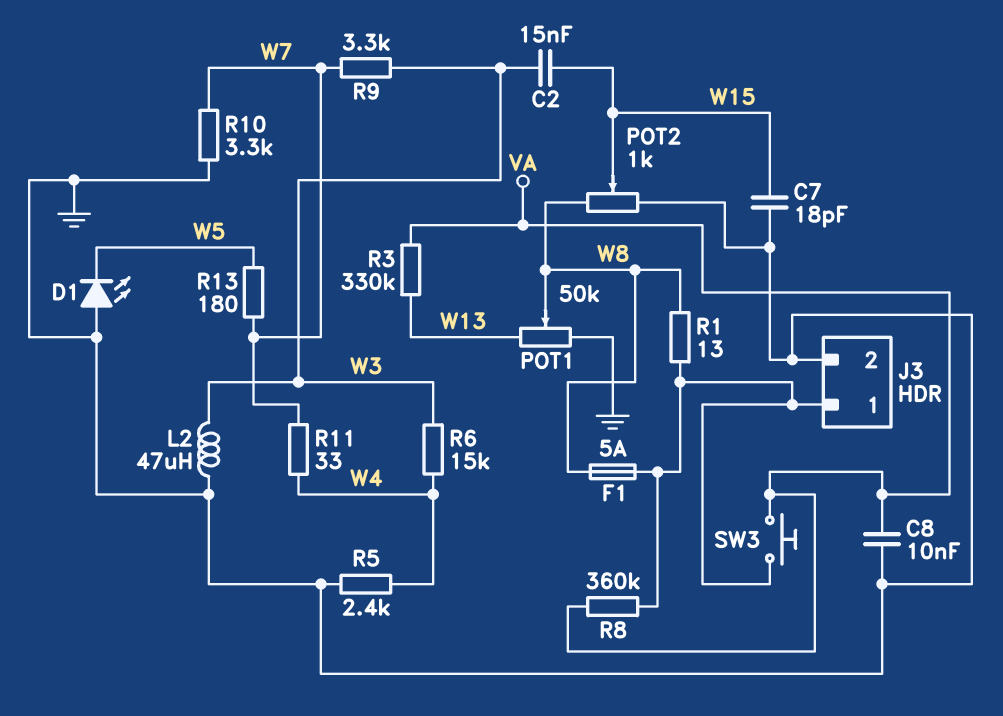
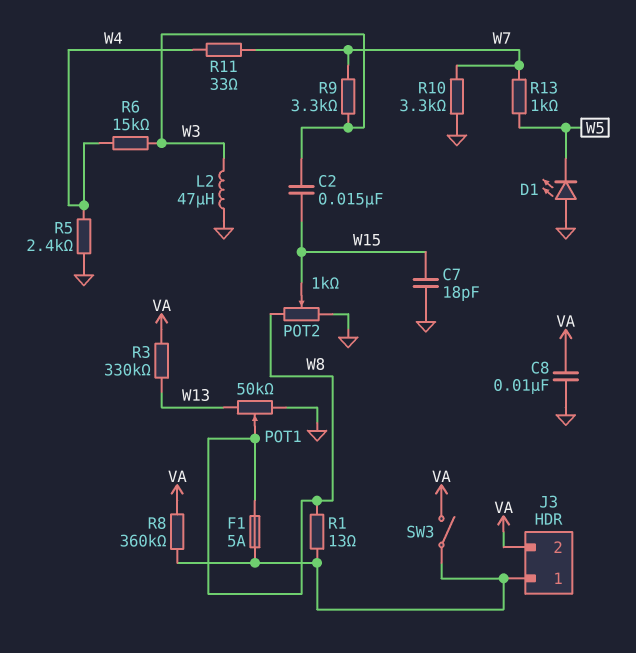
J3 pin 2: GND -> VA
R13: 180 (W5, W7) -> 1k (W5, W7)
SW3: button (J3/1, VA) -> switch (J3/1, VA)

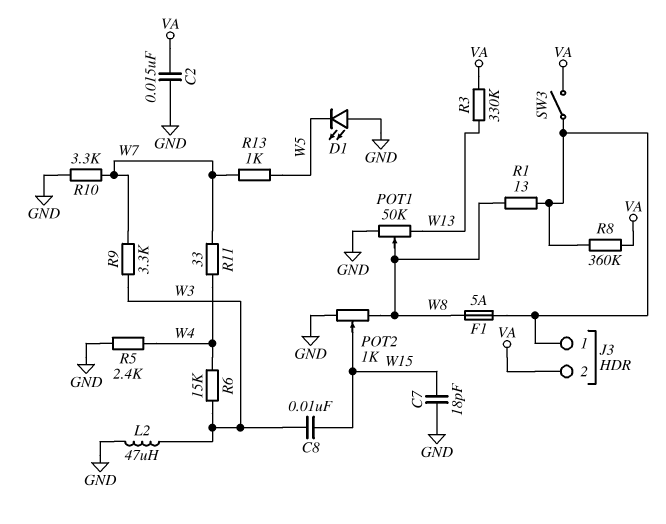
C2: 15nF (W3, W15) -> 15nF (GND, VA)
C8: 10nF (GND, VA) -> 10nF (W3, W15)

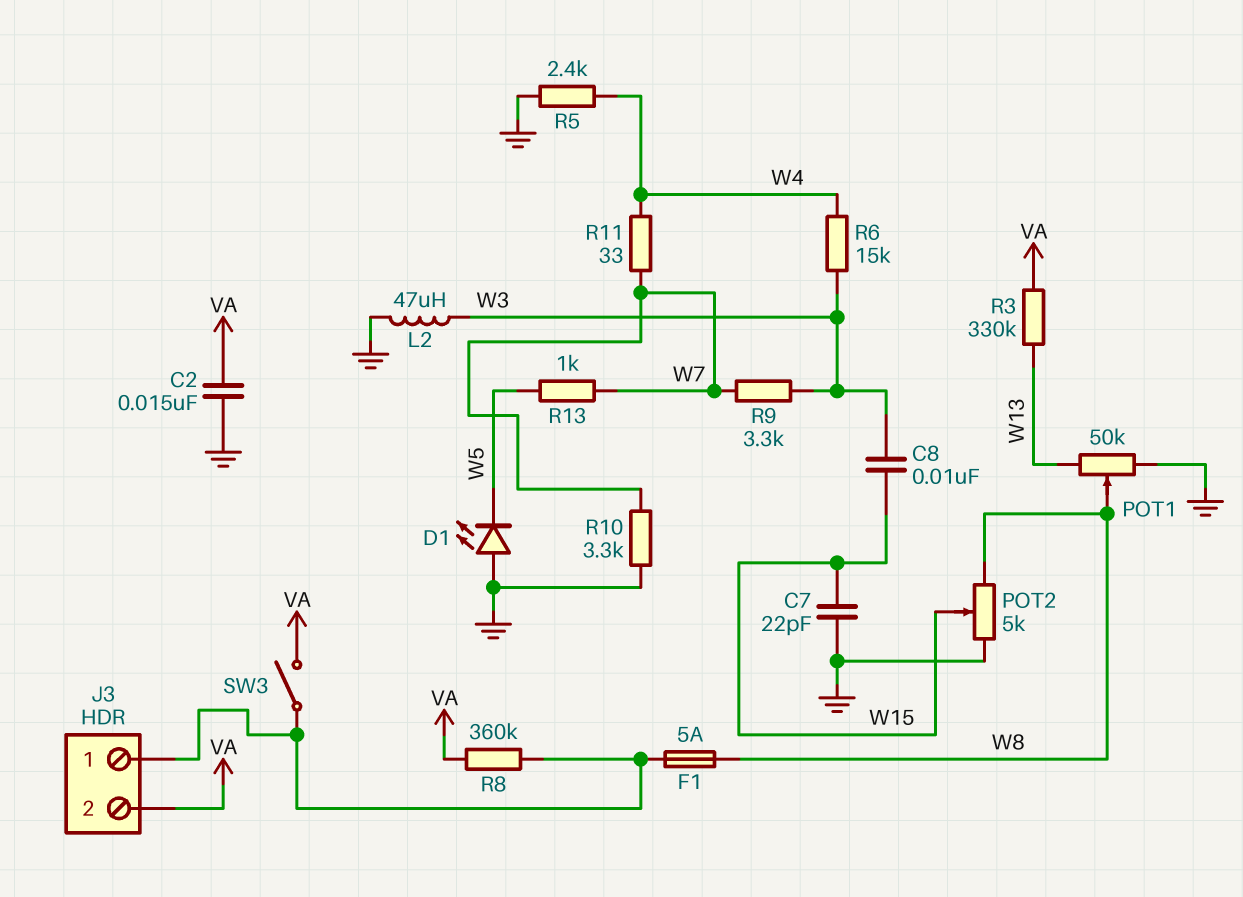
C7: 18pF (GND, W15) -> 22pF (GND, W15)
POT2: 1k (GND, W8, wiper W15) -> 5k (GND, W8, wiper W15)
R1: 13 (J3/1, W8) -> none

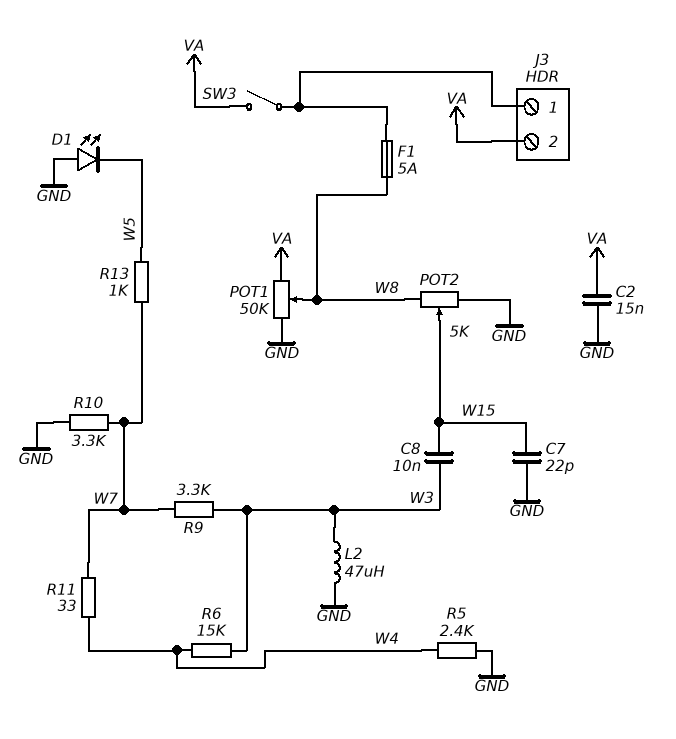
POT1: 50k (GND, W13, wiper W8) -> 50k (GND, VA, wiper W8)
R3: 330k (VA, W13) -> none
R8: 360k (J3/1, VA) -> none

